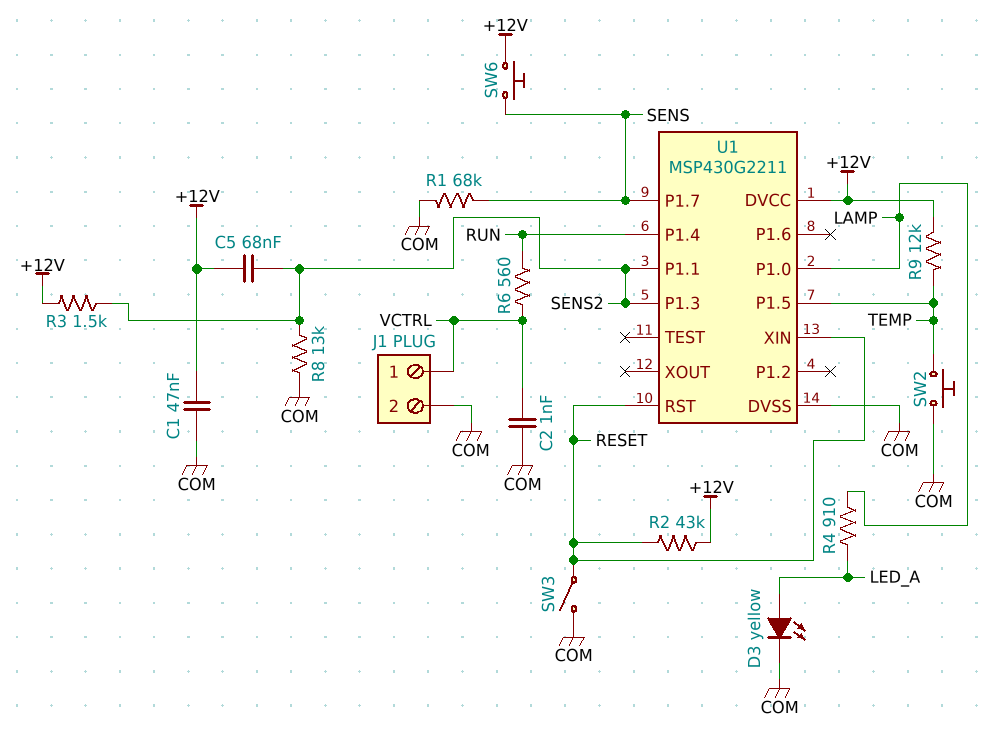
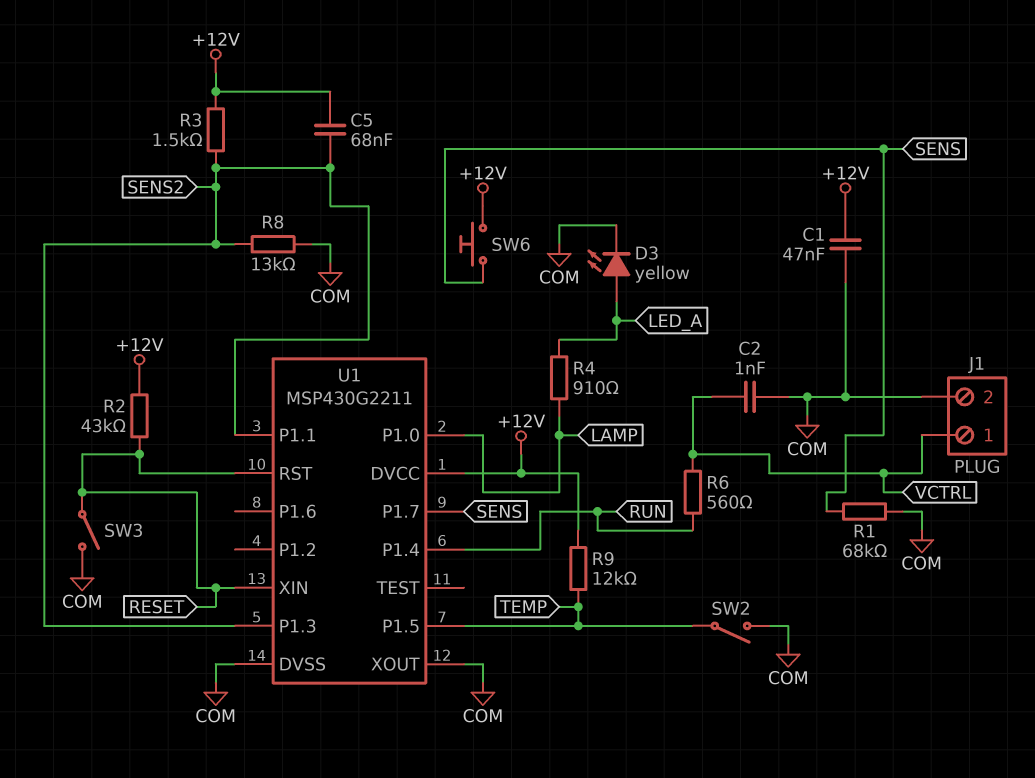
SW2: button (COM, TEMP) -> switch (COM, TEMP)
U1 pin XOUT: none -> COM

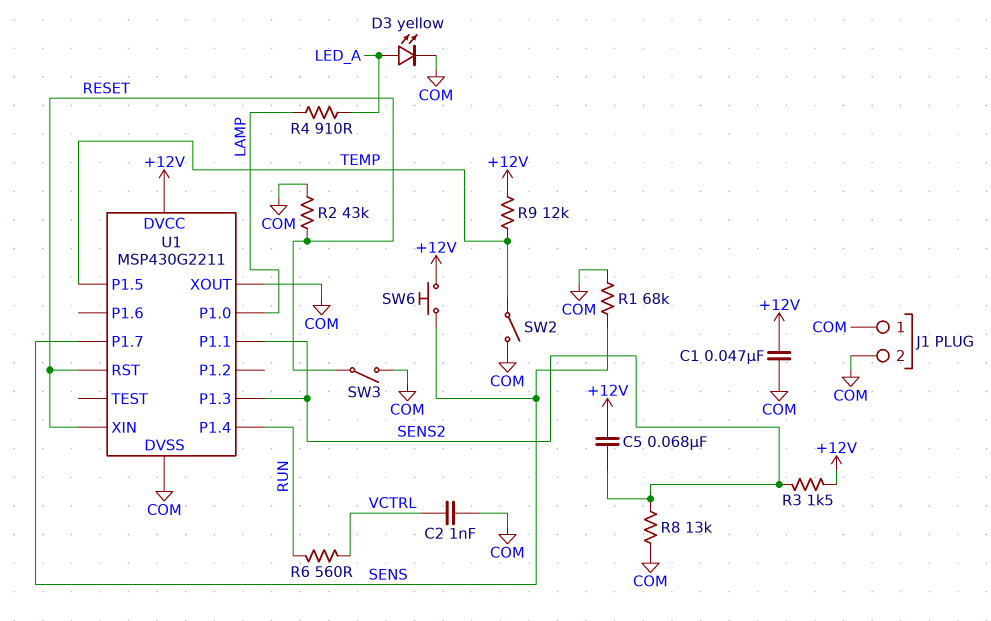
J1 pin 1: VCTRL -> COM
R2: 43k (+12V, RESET) -> 43k (COM, RESET)

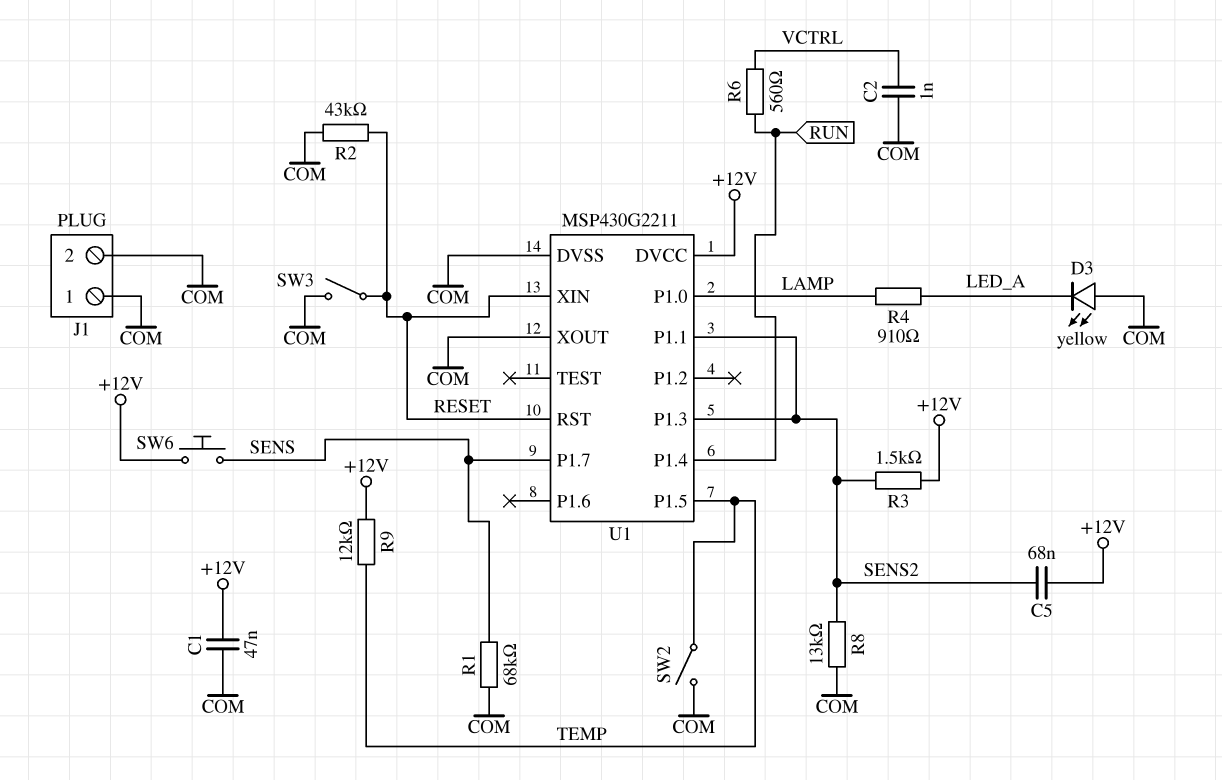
D3: LED yellow (A LED_A, K COM) -> LED yellow (A COM, K LED_A)

